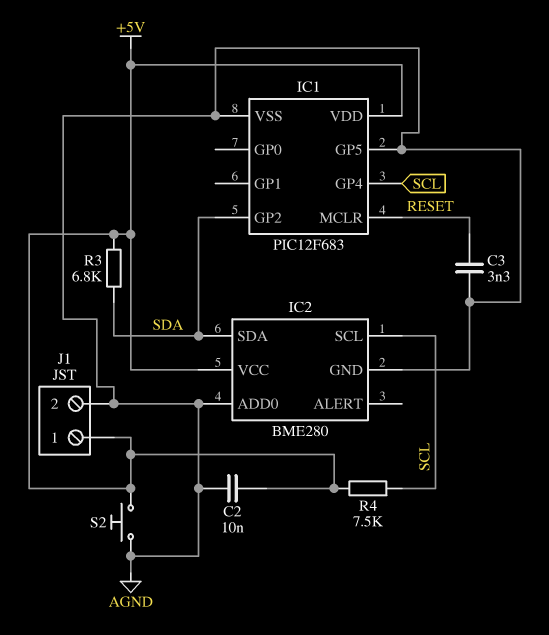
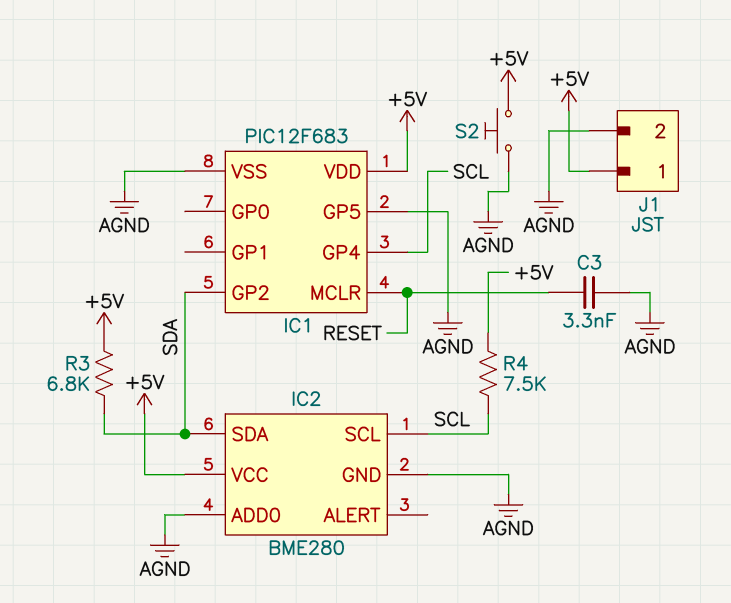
C2: 10nF (+5V, AGND) -> none

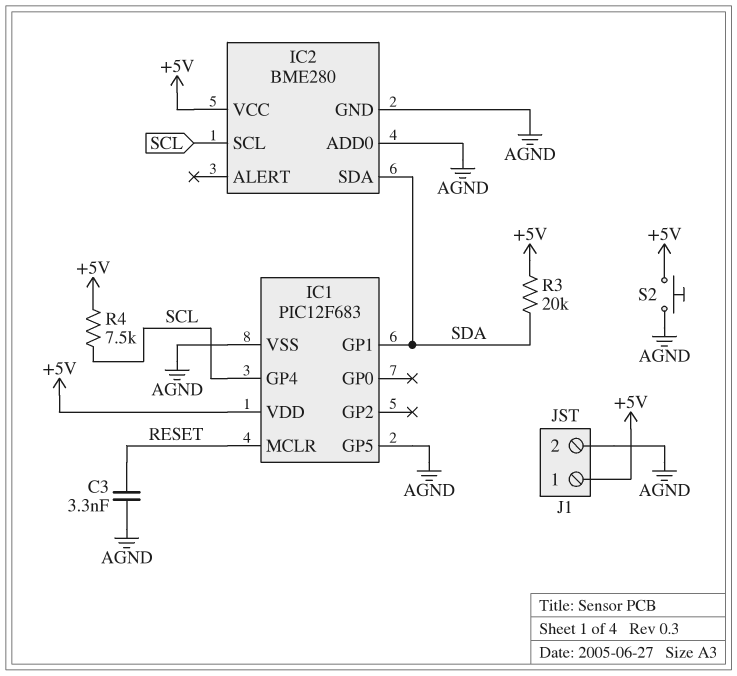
IC1 pin GP1: none -> SDA
IC1 pin GP2: SDA -> none
R3: 6.8k (+5V, SDA) -> 20k (+5V, SDA)

